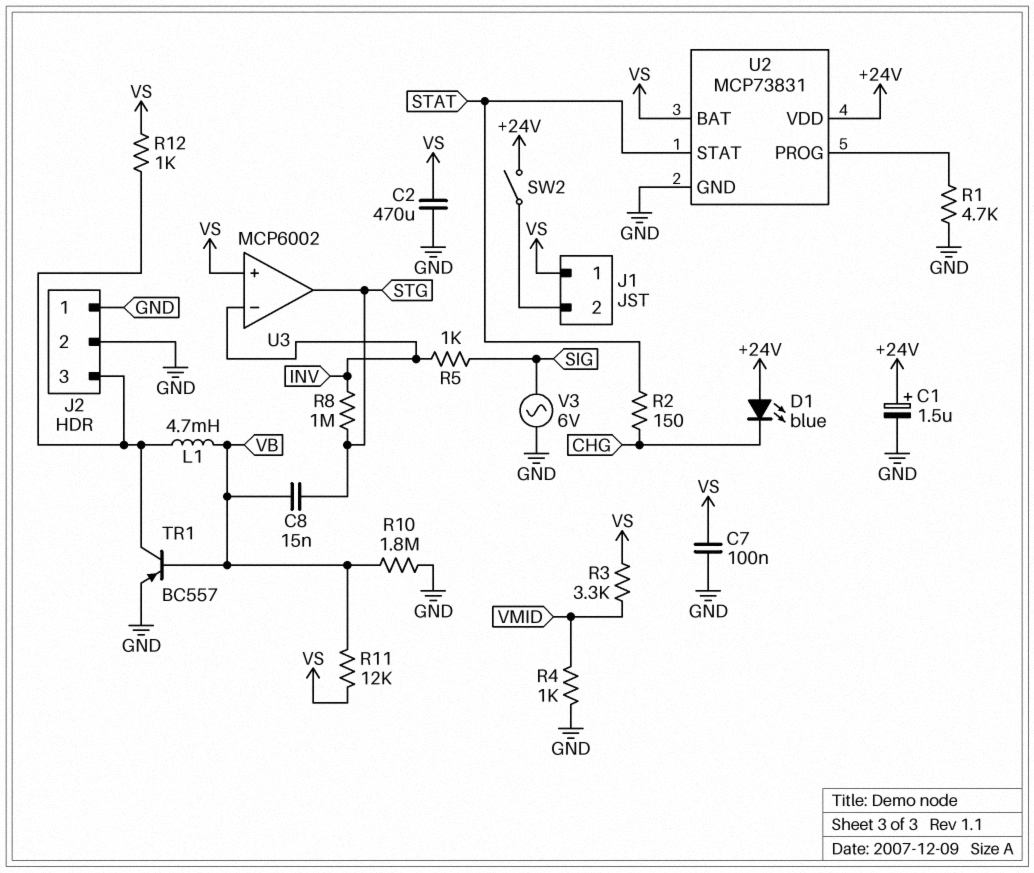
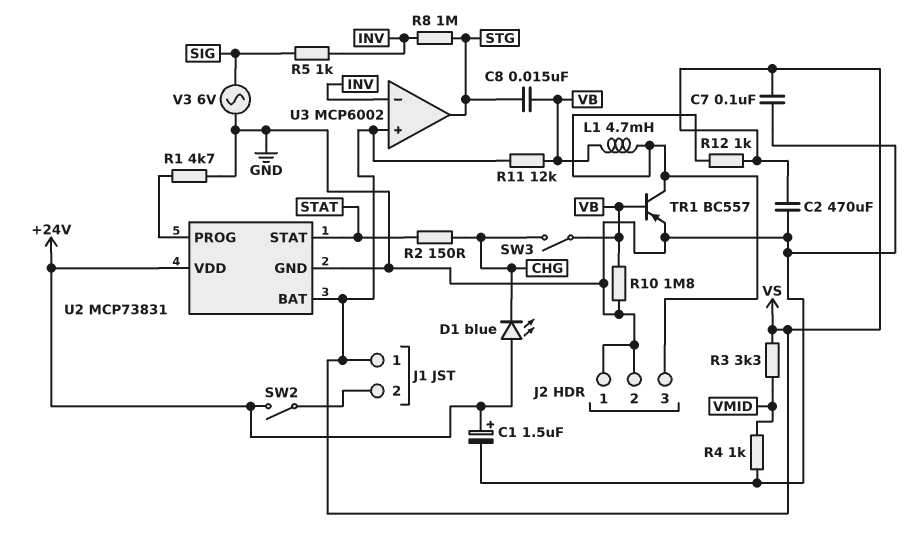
SW3: none -> switch (CHG, VB)

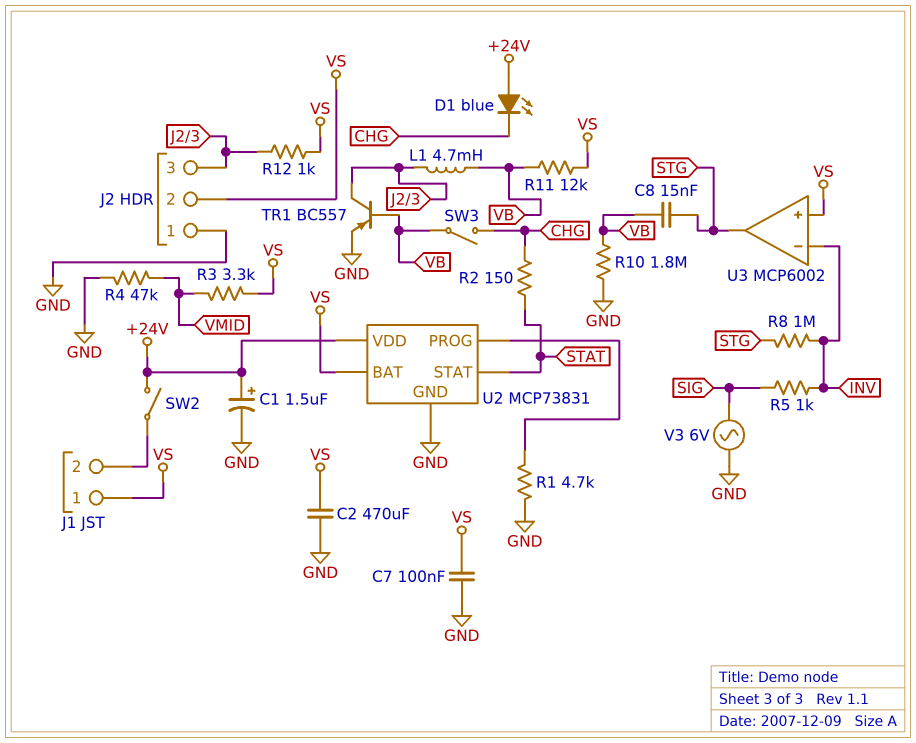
J2 pin 2: GND -> VS
R4: 1k (GND, VMID) -> 47k (GND, VMID)

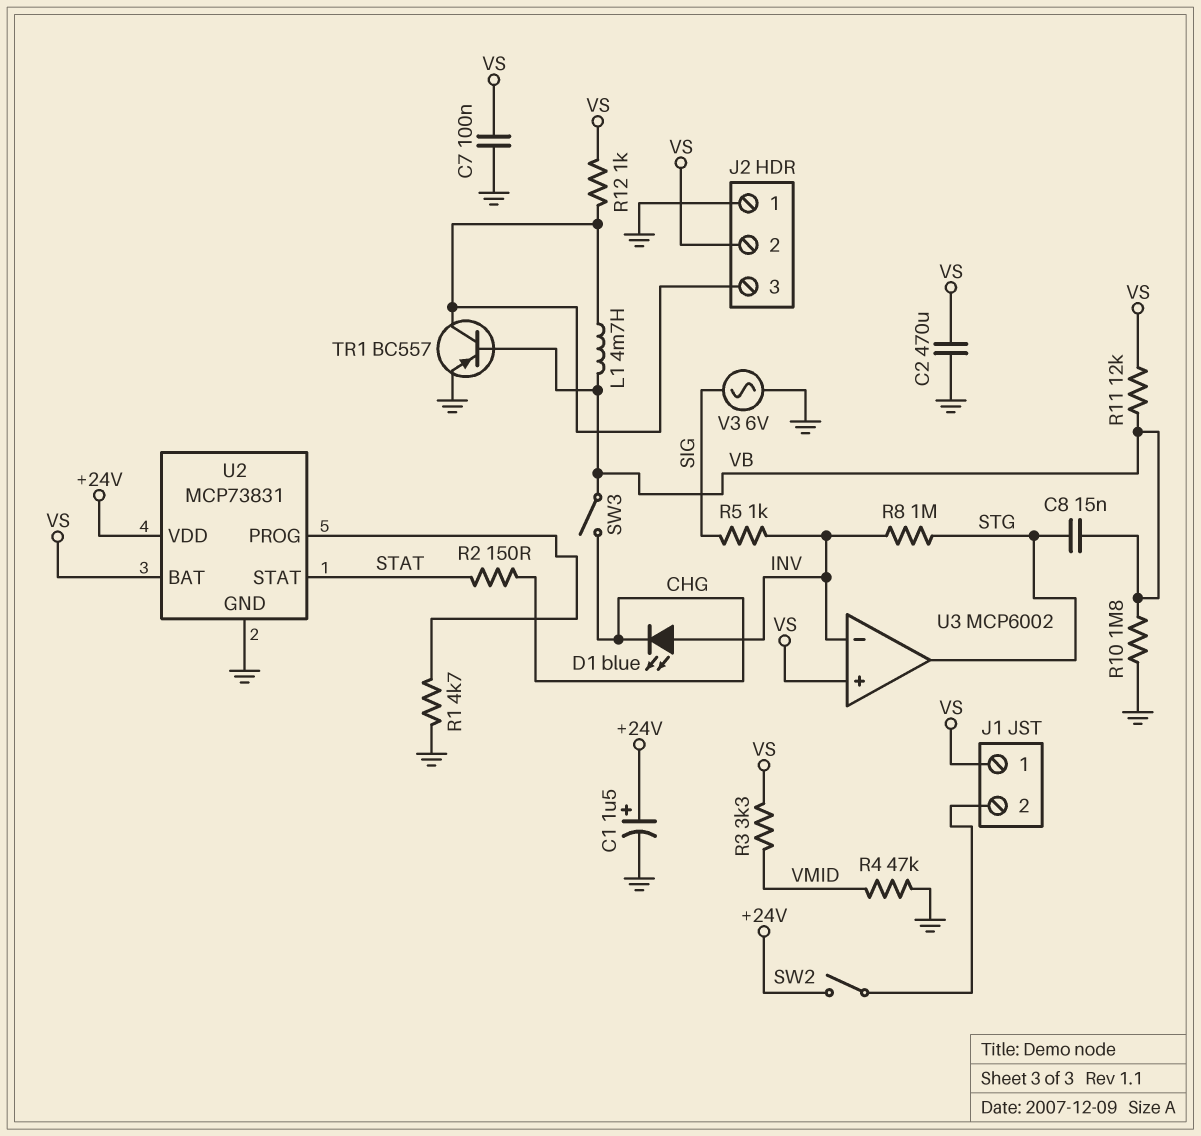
D1: LED blue (A +24V, K CHG) -> LED blue (A INV, K CHG)

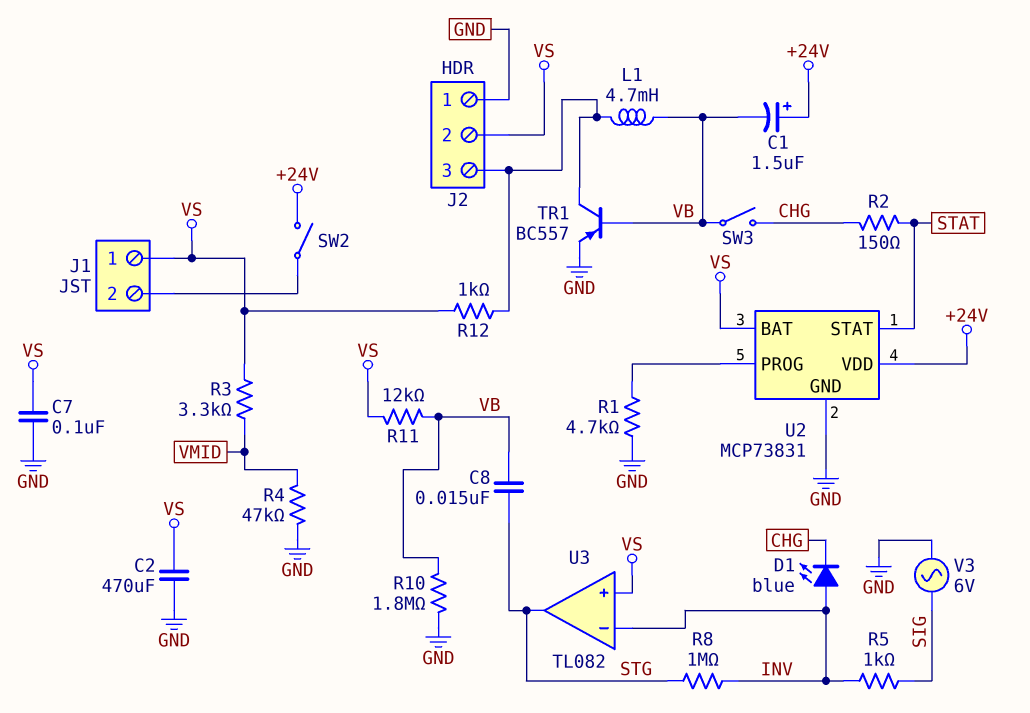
C1: 1.5uF (plus +24V, minus GND) -> 1.5uF (plus +24V, minus VB)
U3: MCP6002 -> TL082

